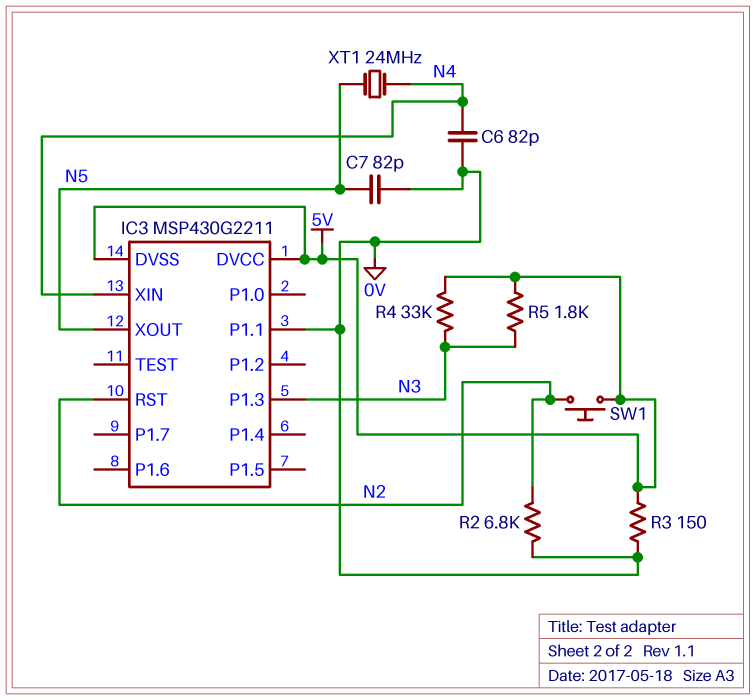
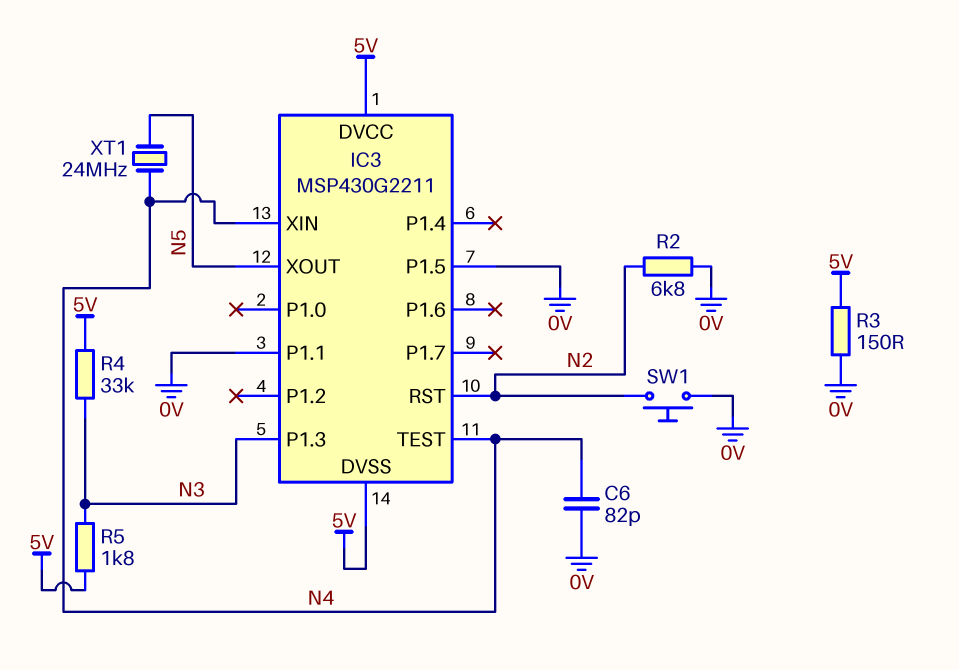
C7: 82pF (0V, N5) -> none
IC3 pin P1.5: none -> 0V
IC3 pin TEST: none -> N4
SW1: button (5V, N2) -> button (0V, N2)

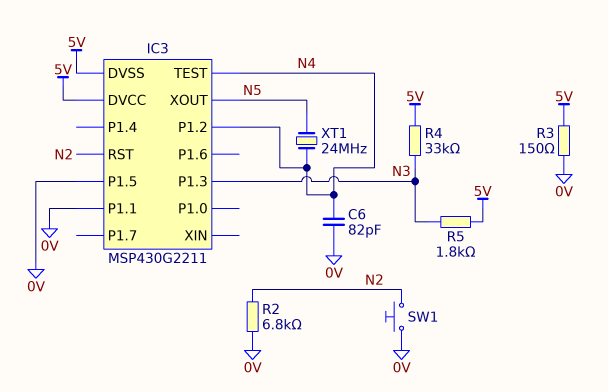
IC3 pin P1.2: none -> N4
IC3 pin XIN: N4 -> none

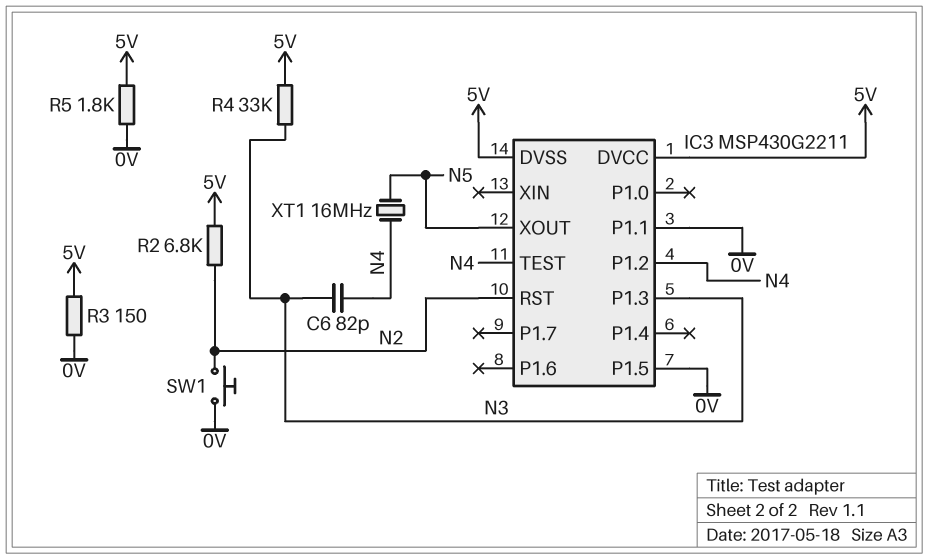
C6: 82pF (0V, N4) -> 82pF (N3, N4)
R2: 6.8k (0V, N2) -> 6.8k (5V, N2)
R5: 1.8k (5V, N3) -> 1.8k (0V, 5V)
XT1: 24MHz (N4, N5) -> 16MHz (N4, N5)

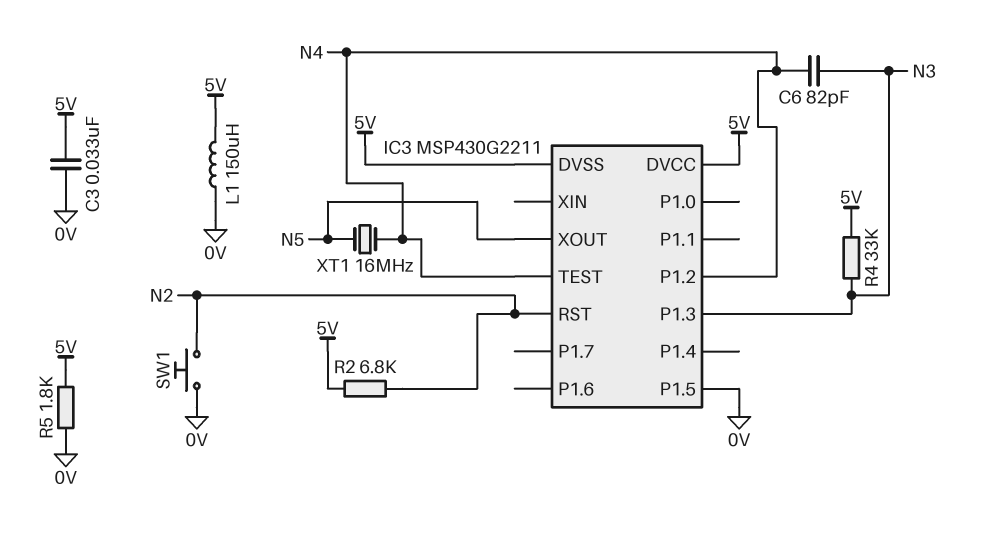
C3: none -> 33nF (0V, 5V)
IC3 pin P1.1: 0V -> none
L1: none -> 150uH (0V, 5V)
R3: 150 (0V, 5V) -> none

